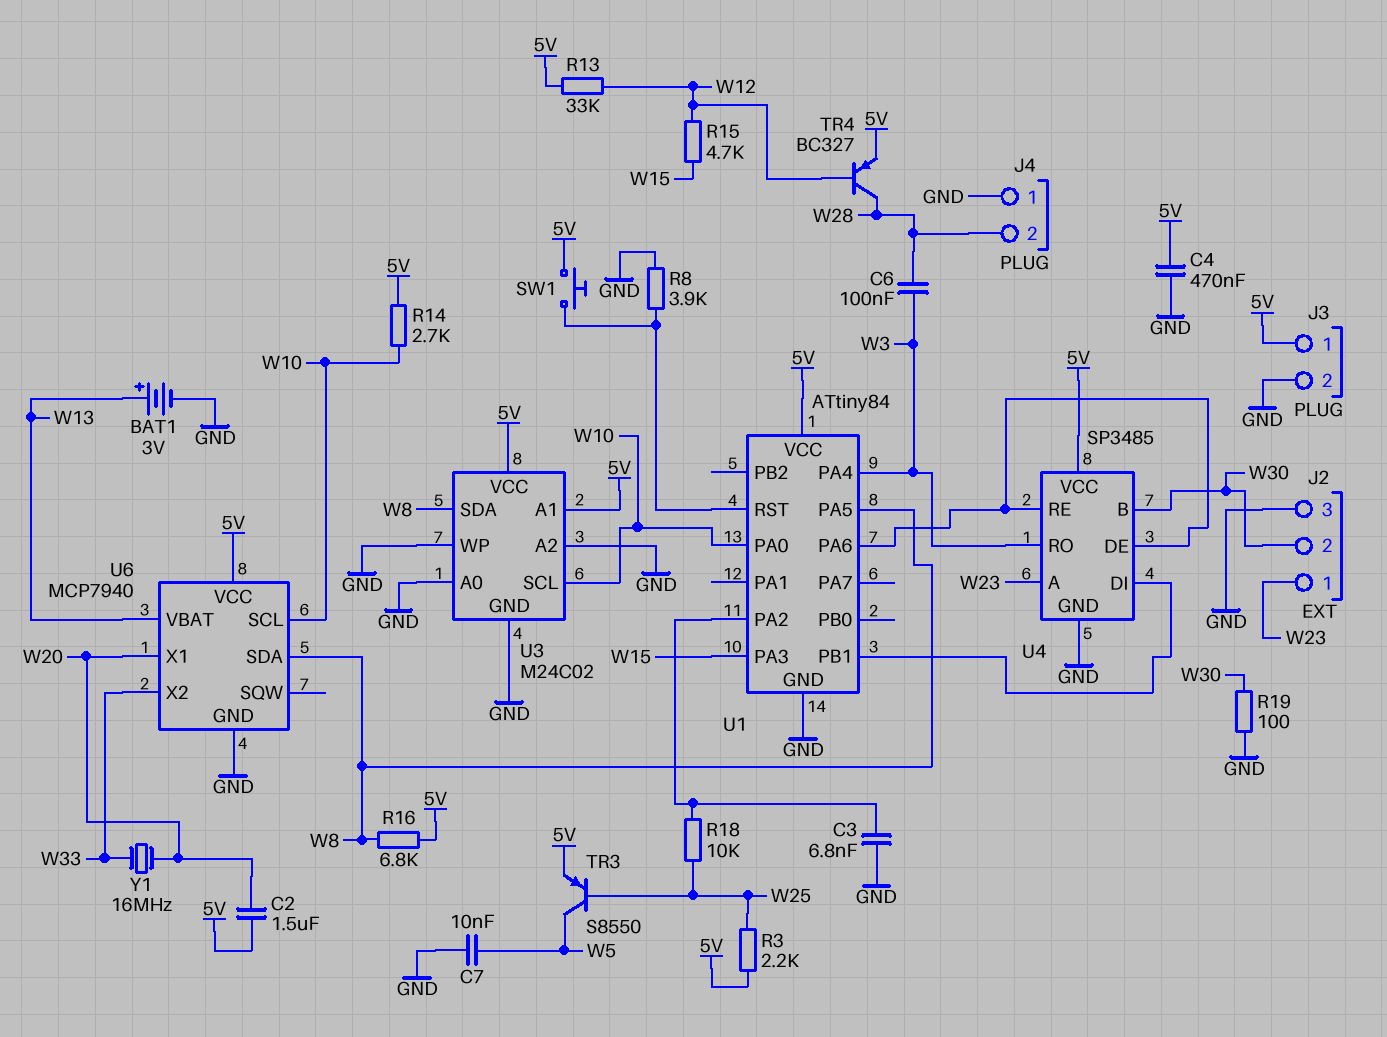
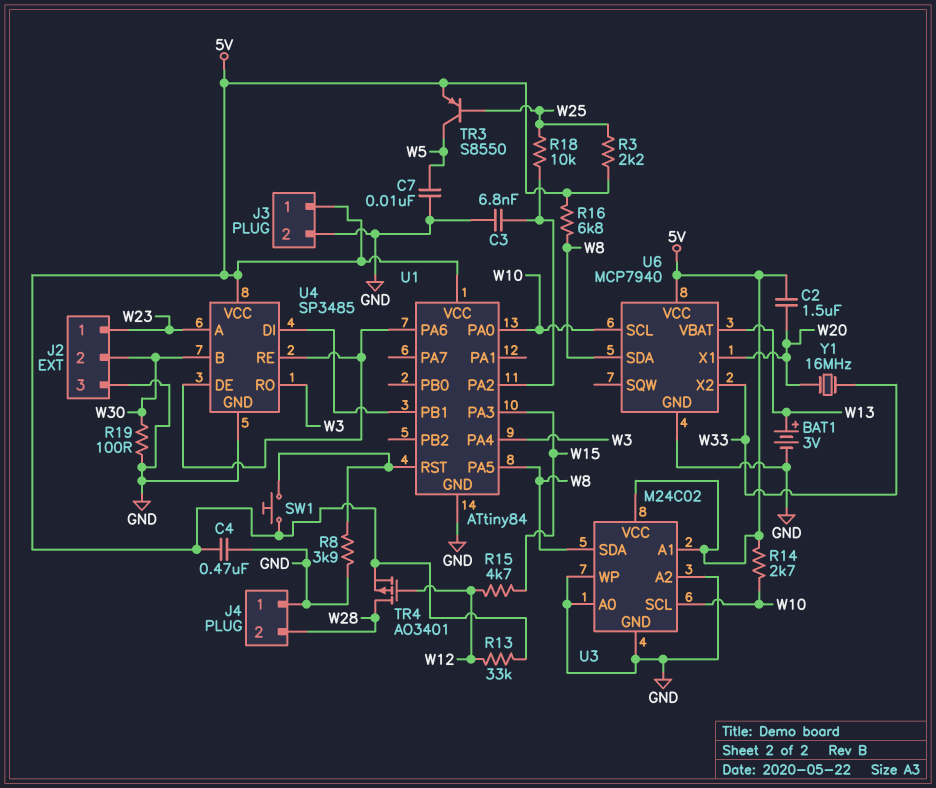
C6: 100nF (W3, W28) -> none
TR4: PNP BC327 (B W12, C W28, E 5V) -> PMOS AO3401 (G W12, D W28, S 5V)

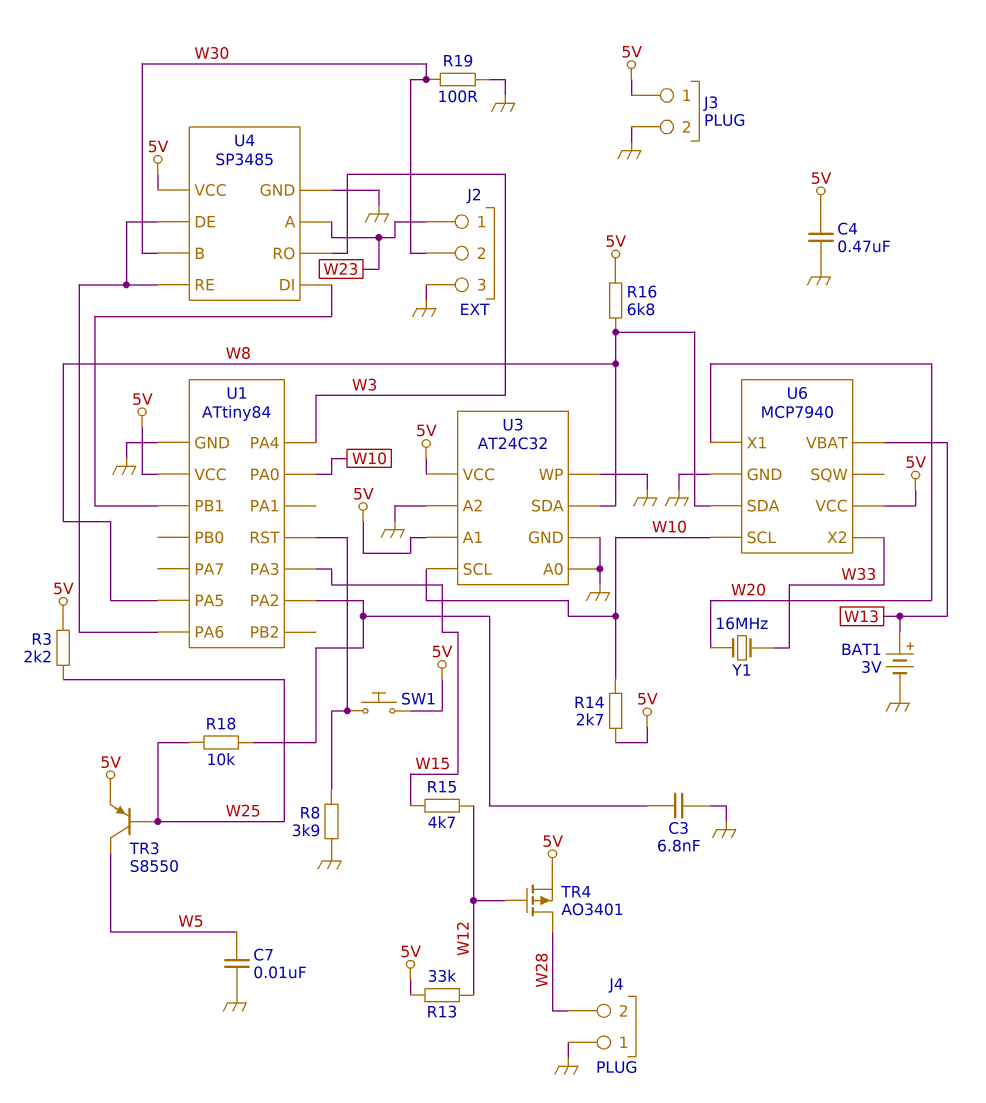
C2: 1.5uF (5V, W20) -> none
U3: M24C02 -> AT24C32

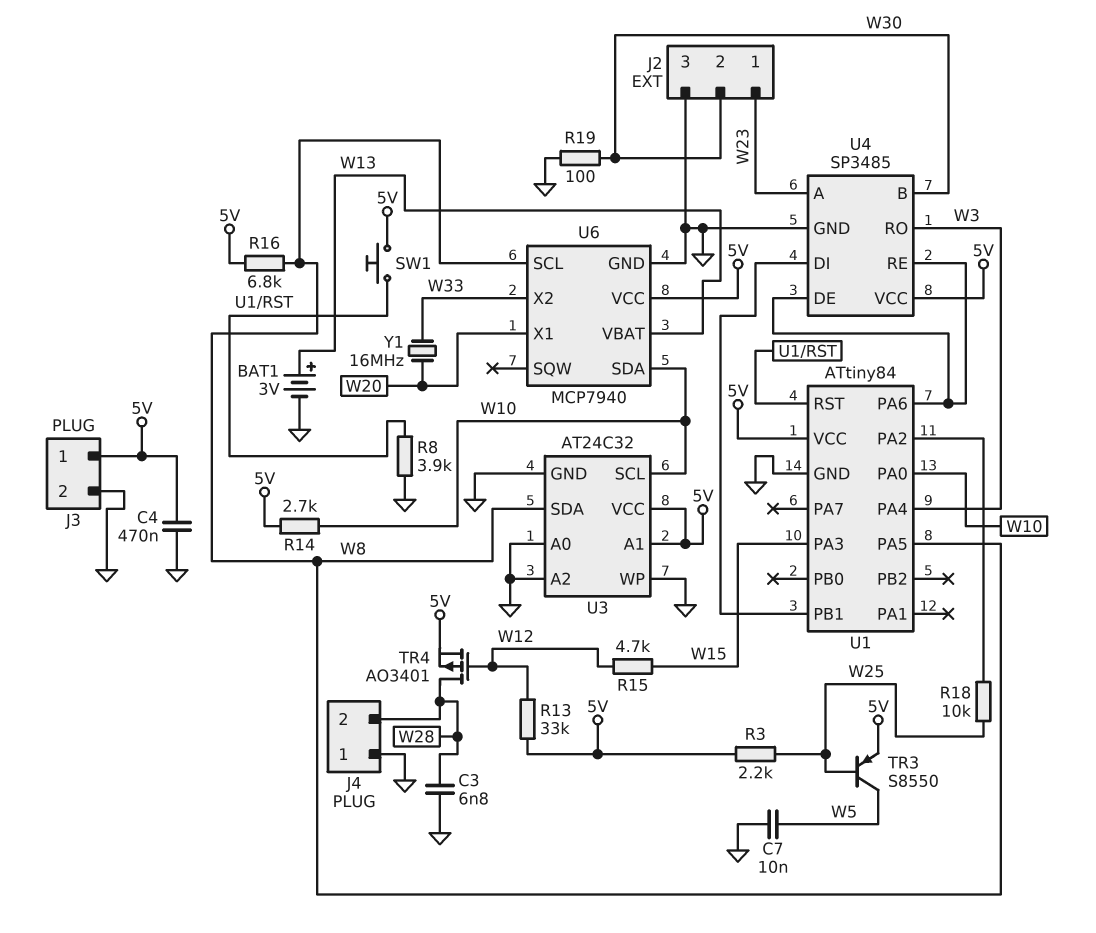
C3: 6.8nF (GND, U1/PA2) -> 6.8nF (GND, W28)
U6 pin SCL: W10 -> W8
U6 pin SDA: W8 -> W10

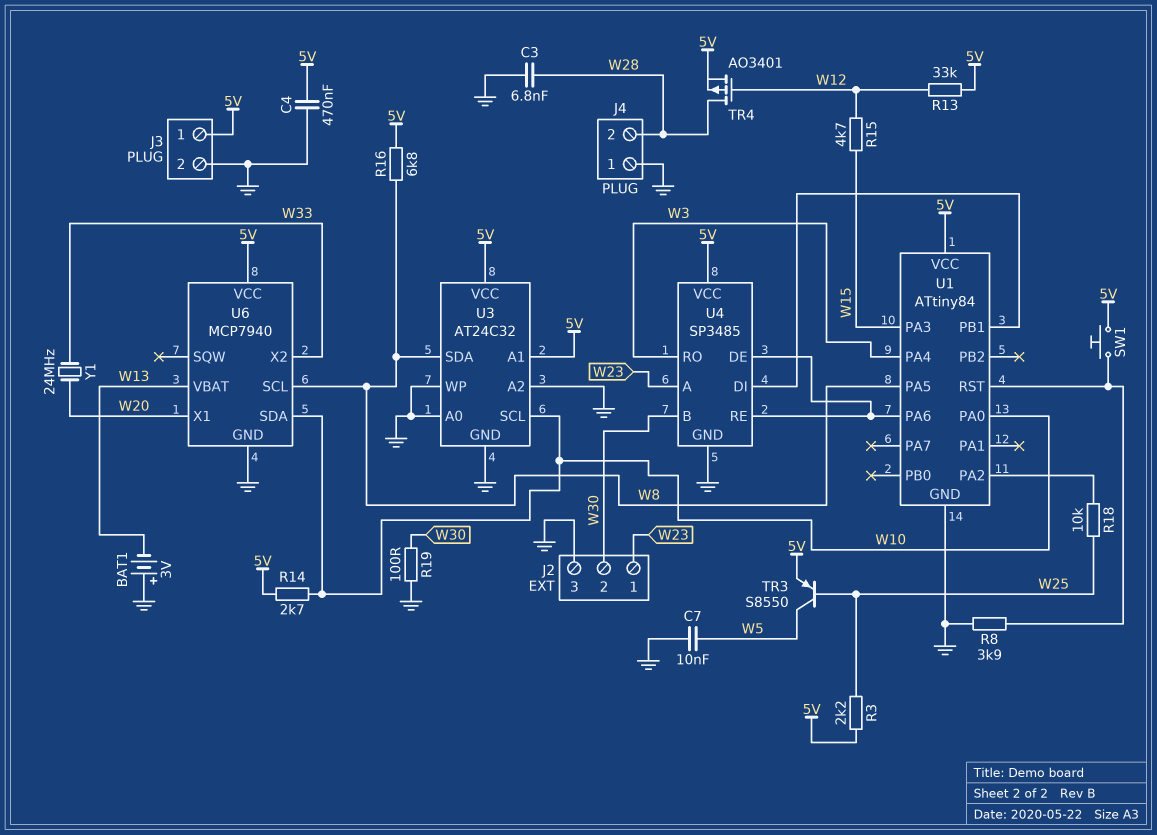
BAT1: 3V (plus W13, minus GND) -> 3V (plus GND, minus W13)
Y1: 16MHz (W20, W33) -> 24MHz (W20, W33)

